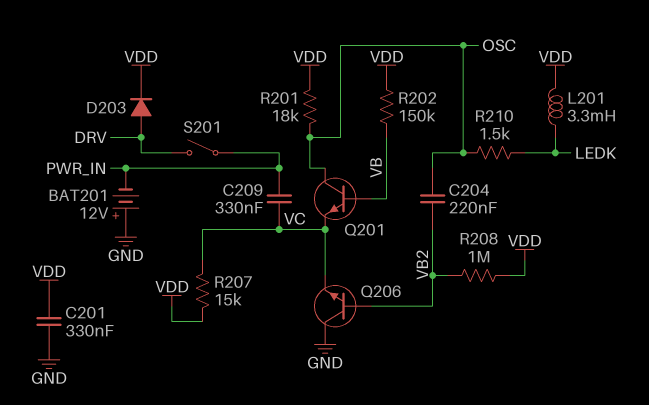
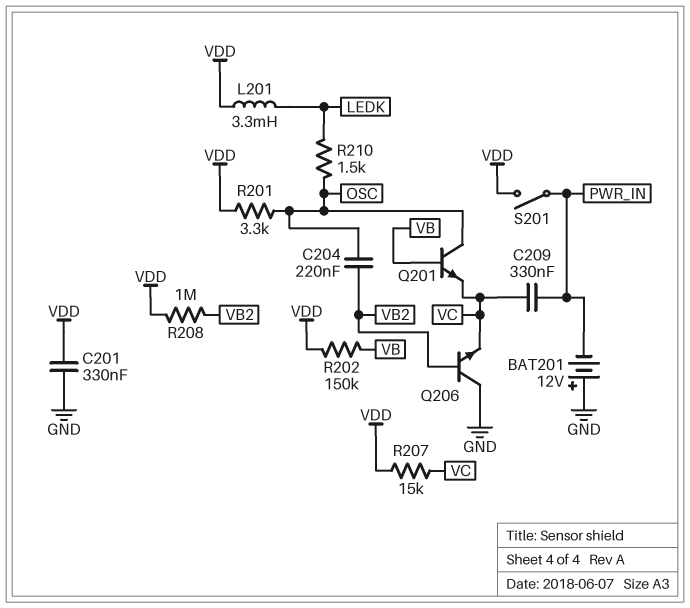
D203: diode (A DRV, K VDD) -> none
R201: 18k (OSC, VDD) -> 3.3k (OSC, VDD)
S201: switch (DRV, PWR_IN) -> switch (PWR_IN, VDD)

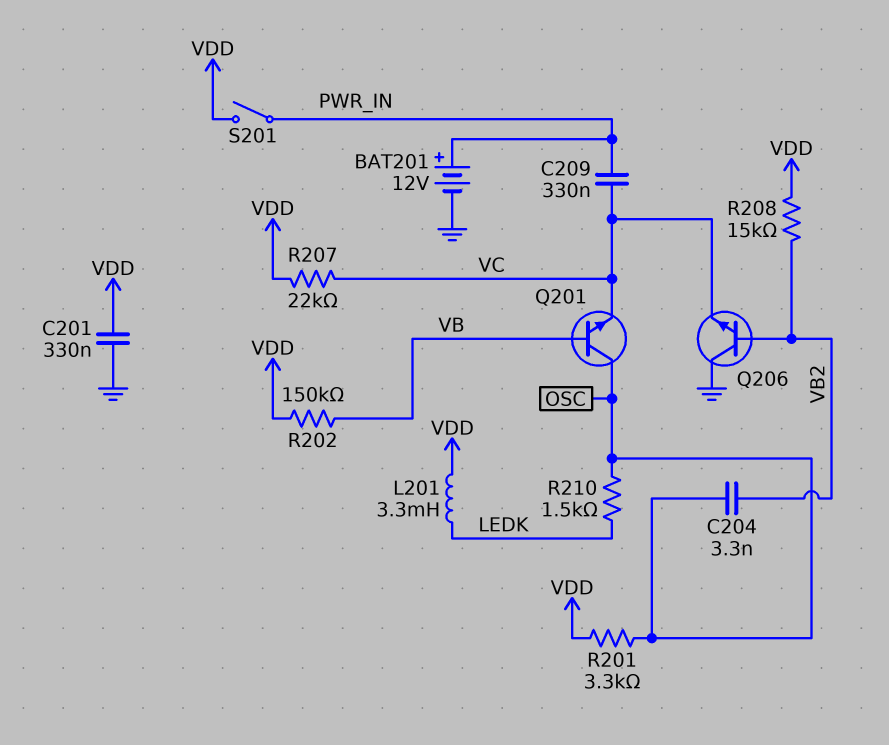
BAT201: 12V (plus GND, minus PWR_IN) -> 12V (plus PWR_IN, minus GND)
C204: 220nF (OSC, VB2) -> 3.3nF (OSC, VB2)
R207: 15k (VC, VDD) -> 22k (VC, VDD)
R208: 1M (VB2, VDD) -> 15k (VB2, VDD)

